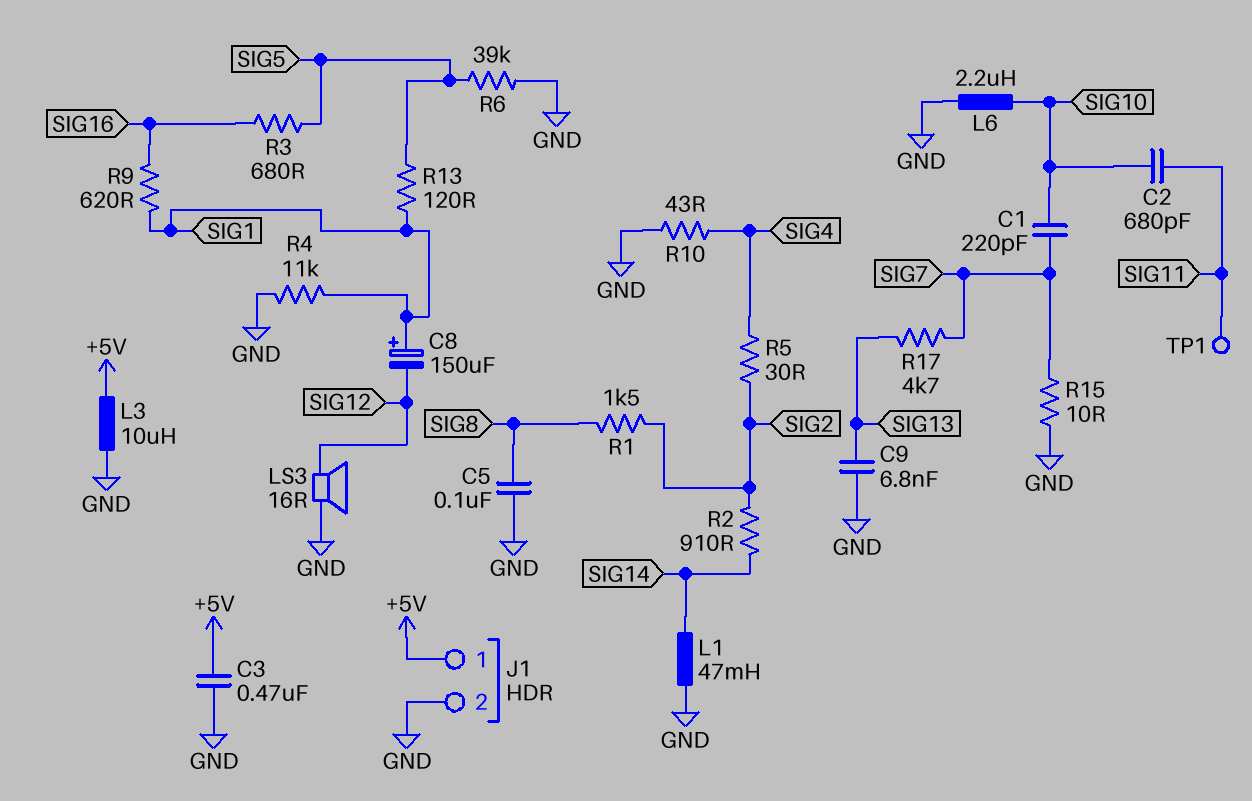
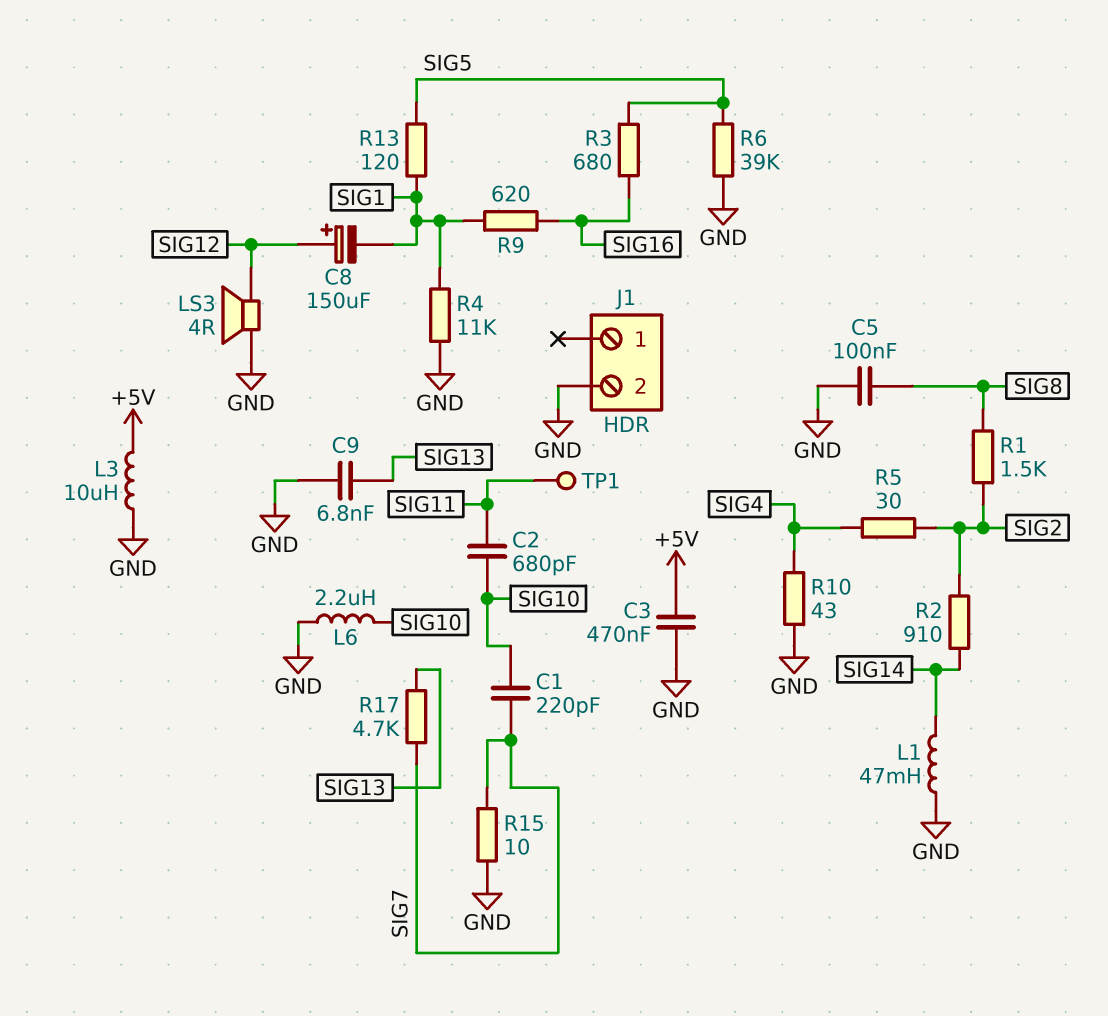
C8: 150uF (plus SIG1, minus SIG12) -> 150uF (plus SIG12, minus SIG1)
J1 pin 1: +5V -> none
LS3: speaker 16R (GND, SIG12) -> speaker 4R (GND, SIG12)

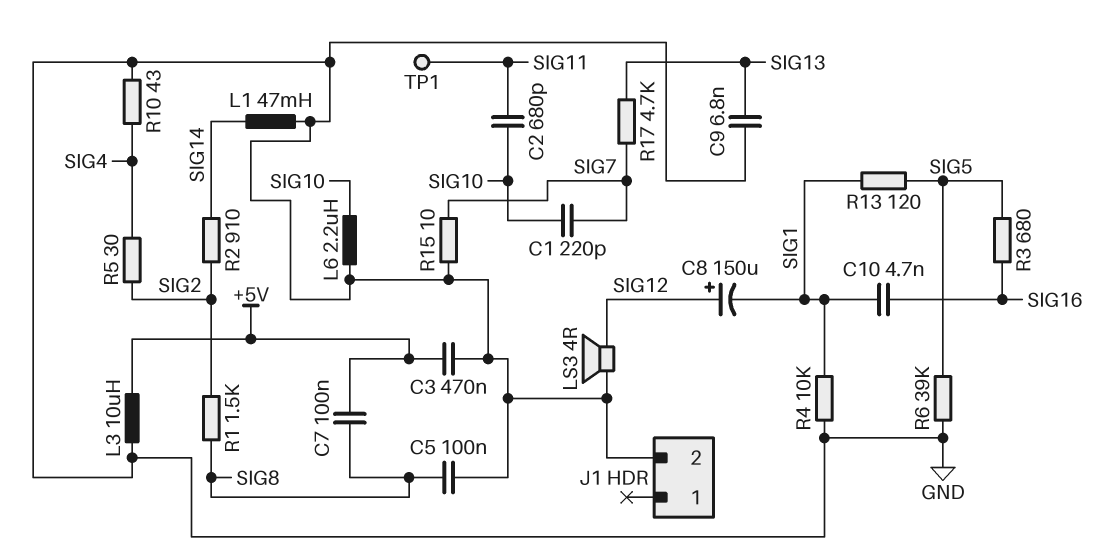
C7: none -> 100nF (+5V, SIG8)
C10: none -> 4.7nF (SIG1, SIG16)
R4: 11k (GND, SIG1) -> 10k (GND, SIG1)
R9: 620 (SIG1, SIG16) -> none

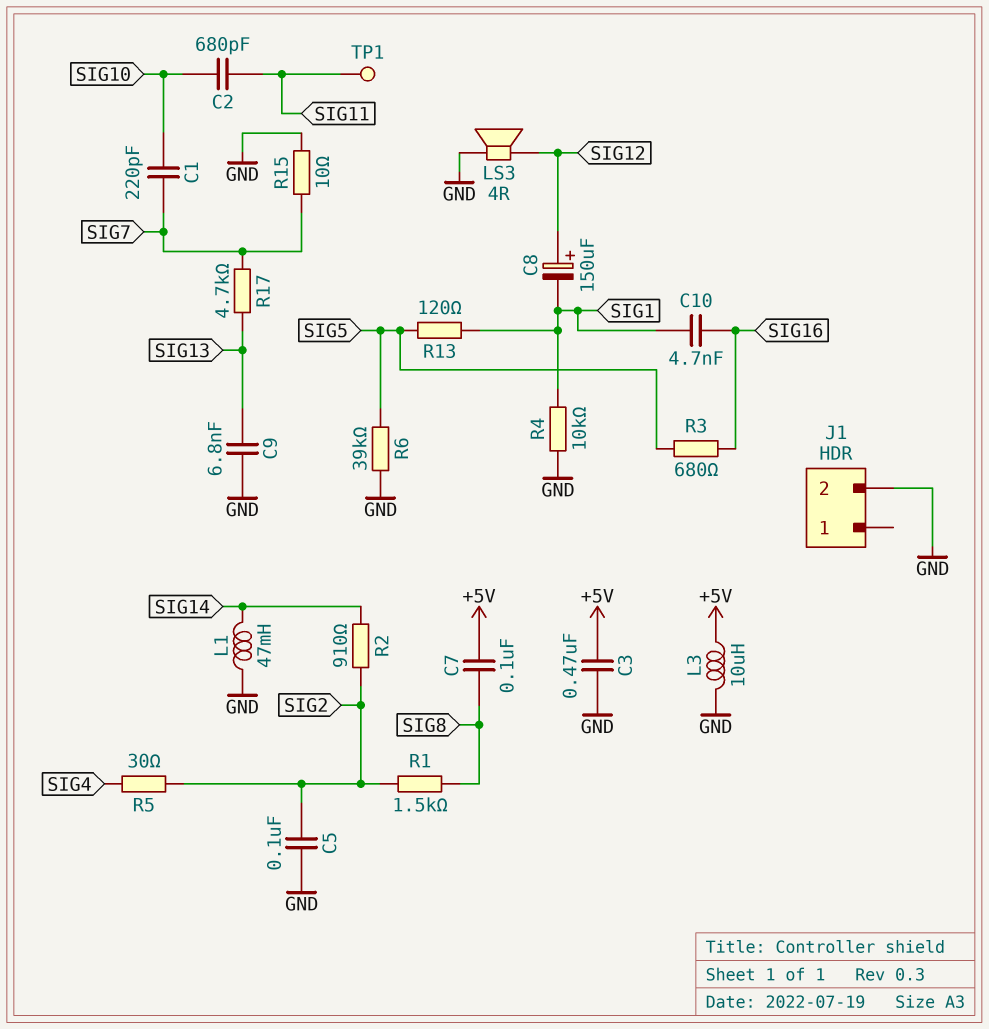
C5: 100nF (GND, SIG8) -> 100nF (GND, SIG2)
L6: 2.2uH (GND, SIG10) -> none
R10: 43 (GND, SIG4) -> none

